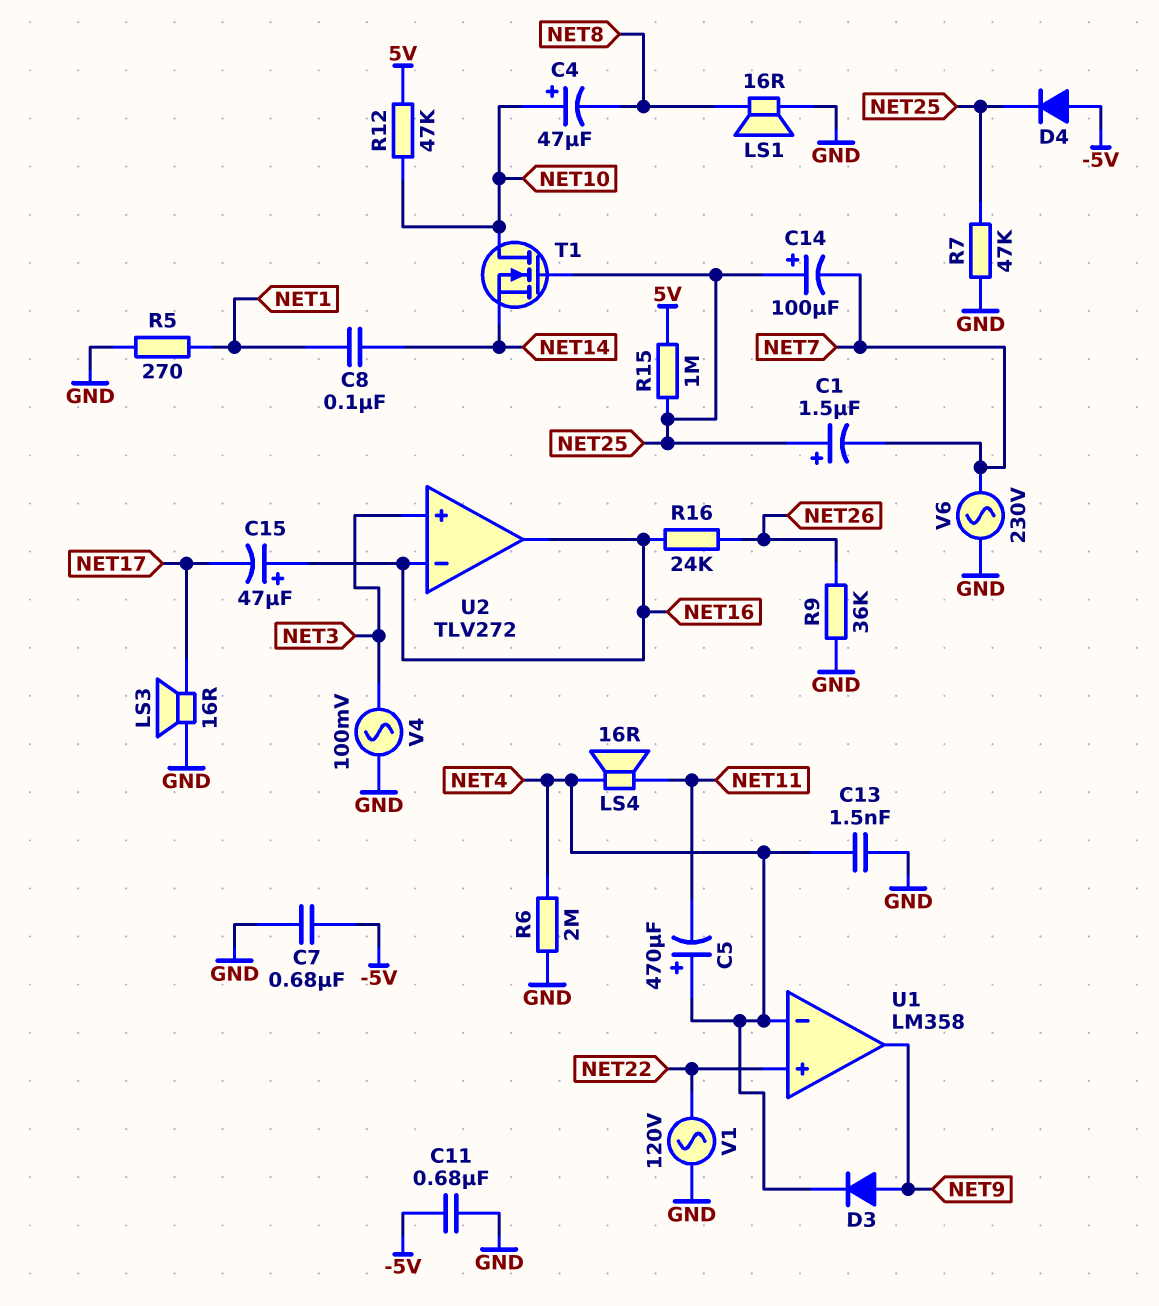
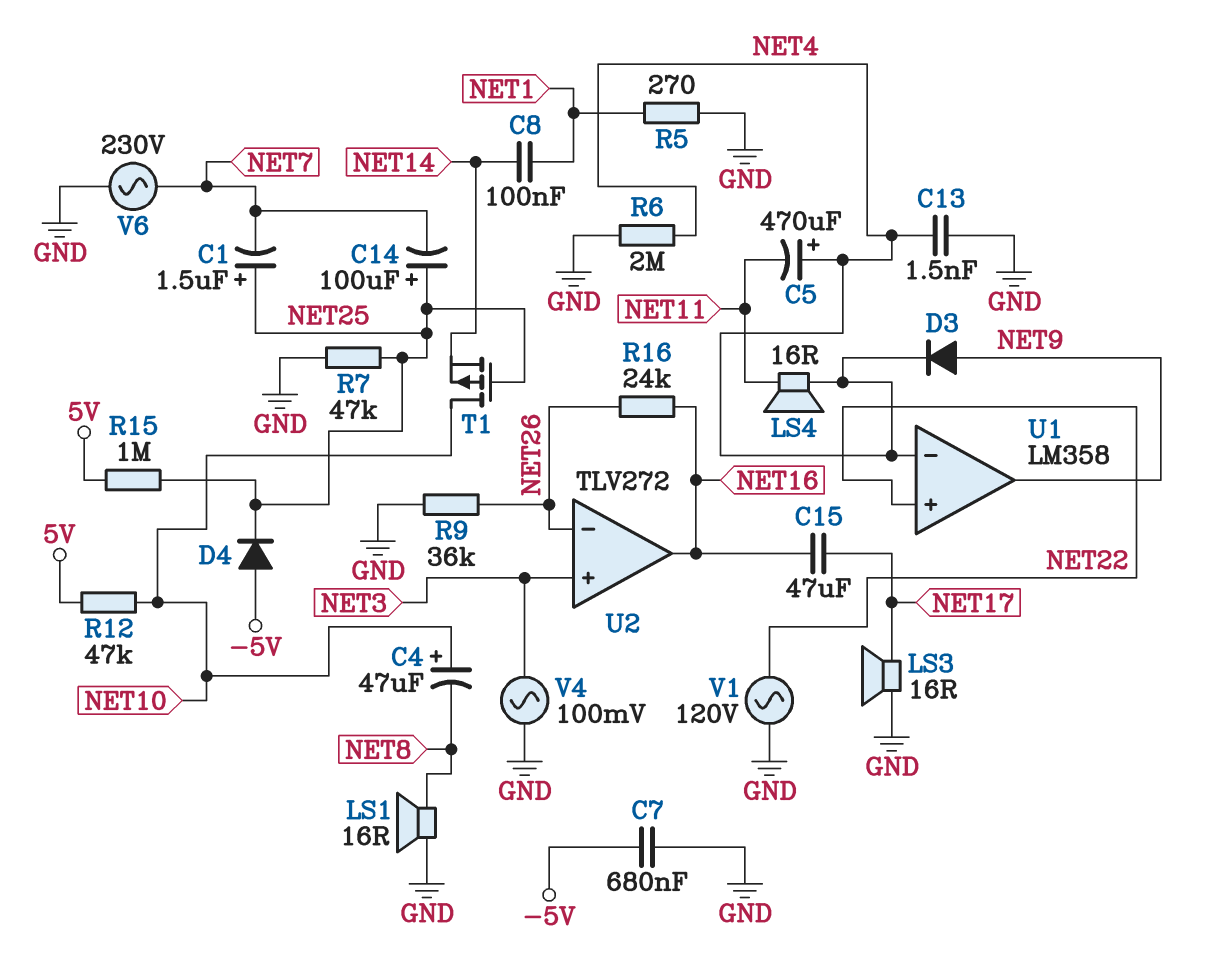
C11: 680nF (-5V, GND) -> none
C15: 47uF (plus NET16, minus NET17) -> 47uF (NET16, NET17)
T1: NMOS (G NET25, D NET10, S NET14) -> PMOS (G NET25, D NET10, S NET14)
U2 pin in-: NET16 -> NET26

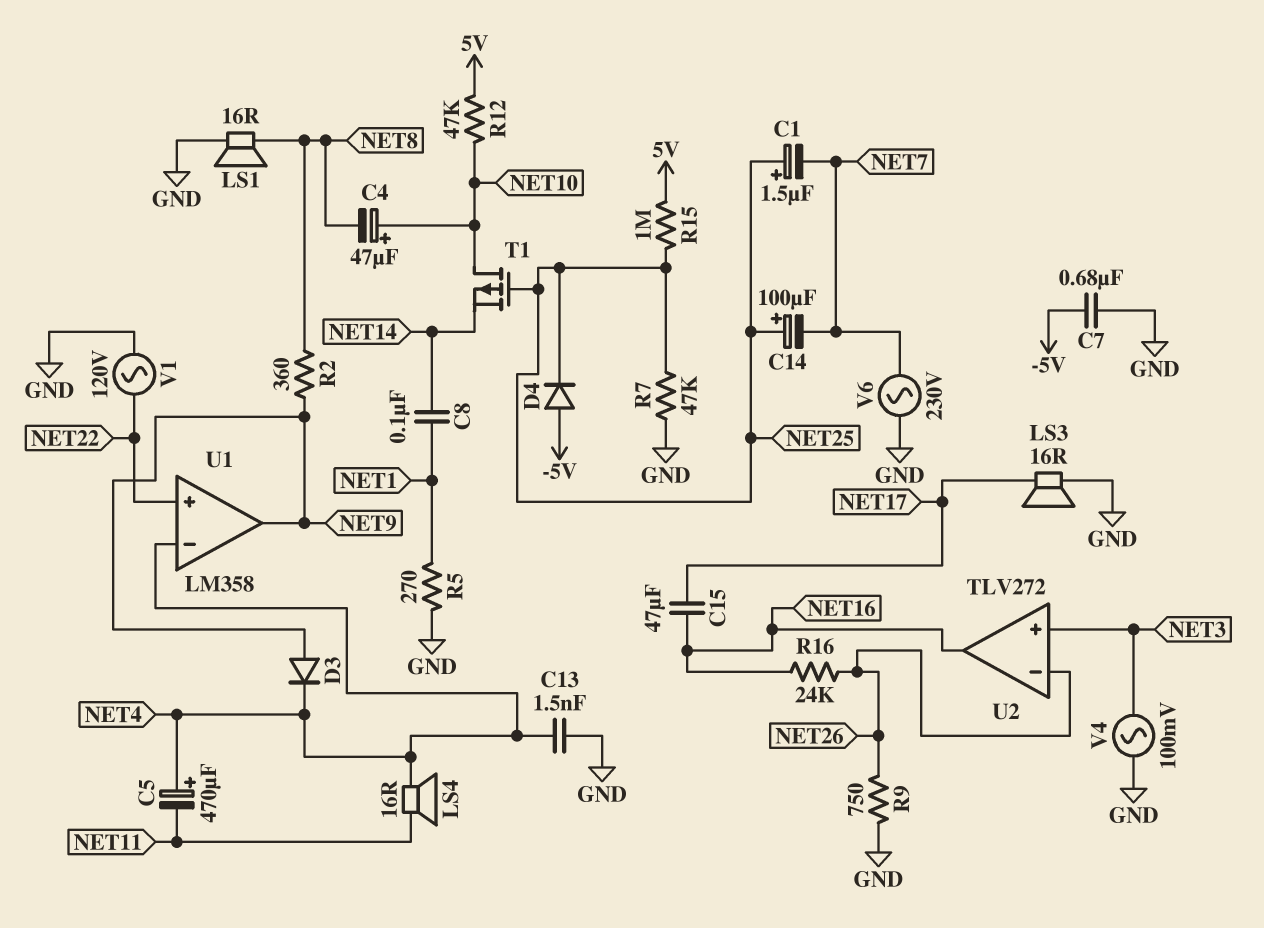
R2: none -> 360 (NET8, NET9)
R6: 2M (GND, NET4) -> none
R9: 36k (GND, NET26) -> 750 (GND, NET26)

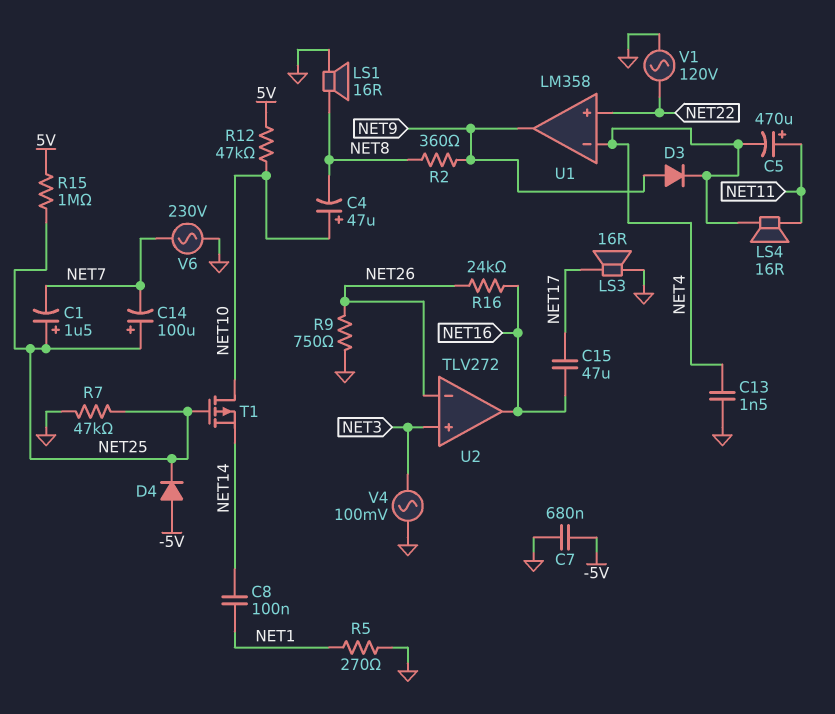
C5: 470uF (plus NET4, minus NET11) -> 470uF (plus NET11, minus NET4)

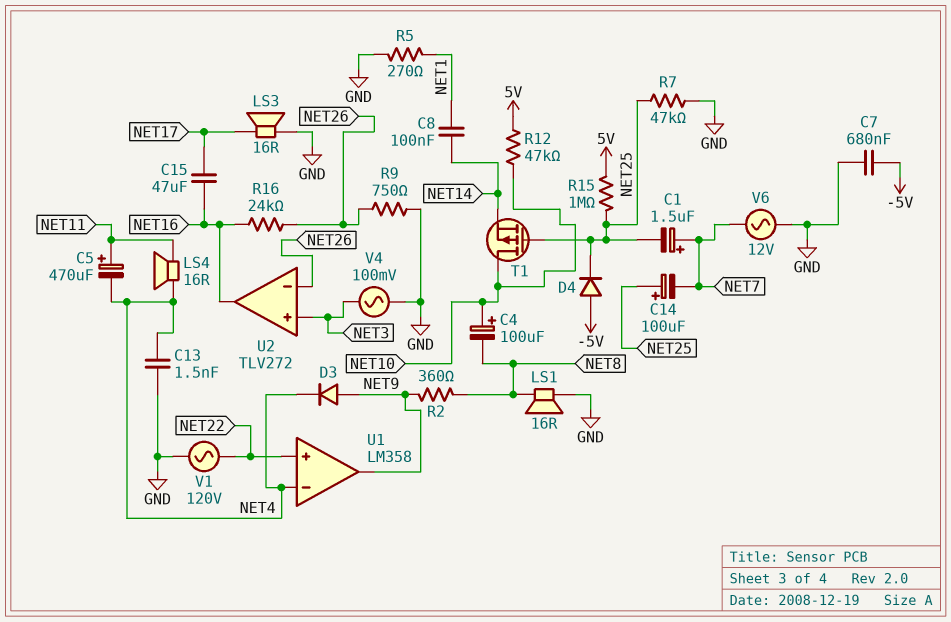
C1: 1.5uF (plus NET25, minus NET7) -> 1.5uF (plus NET7, minus NET25)
C4: 47uF (plus NET10, minus NET8) -> 100uF (plus NET10, minus NET8)
V6: AC 230V (GND, NET7) -> AC 12V (GND, NET7)

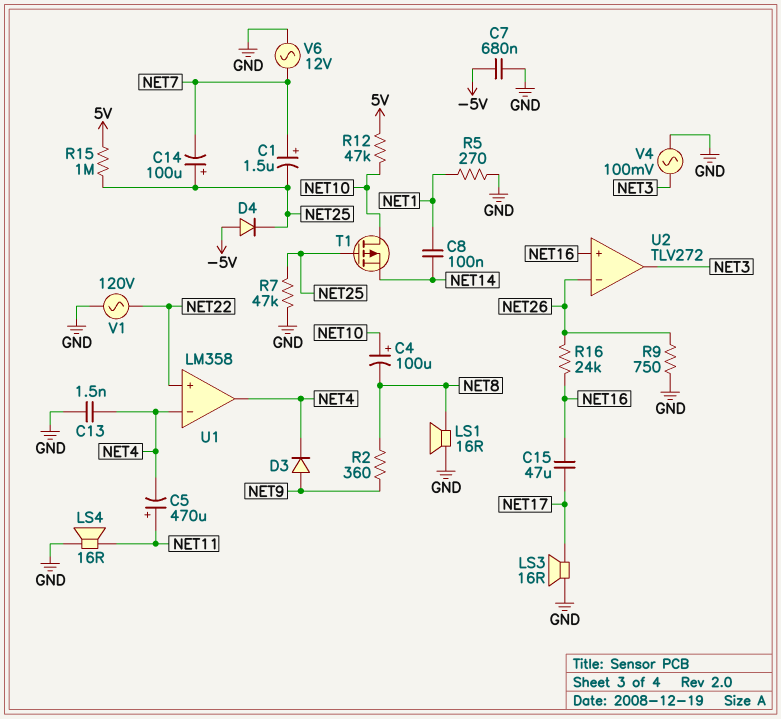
LS4: speaker 16R (NET4, NET11) -> speaker 16R (GND, NET11)
U1 pin out: NET9 -> NET4
U2 pin in+: NET3 -> NET16
U2 pin out: NET16 -> NET3

